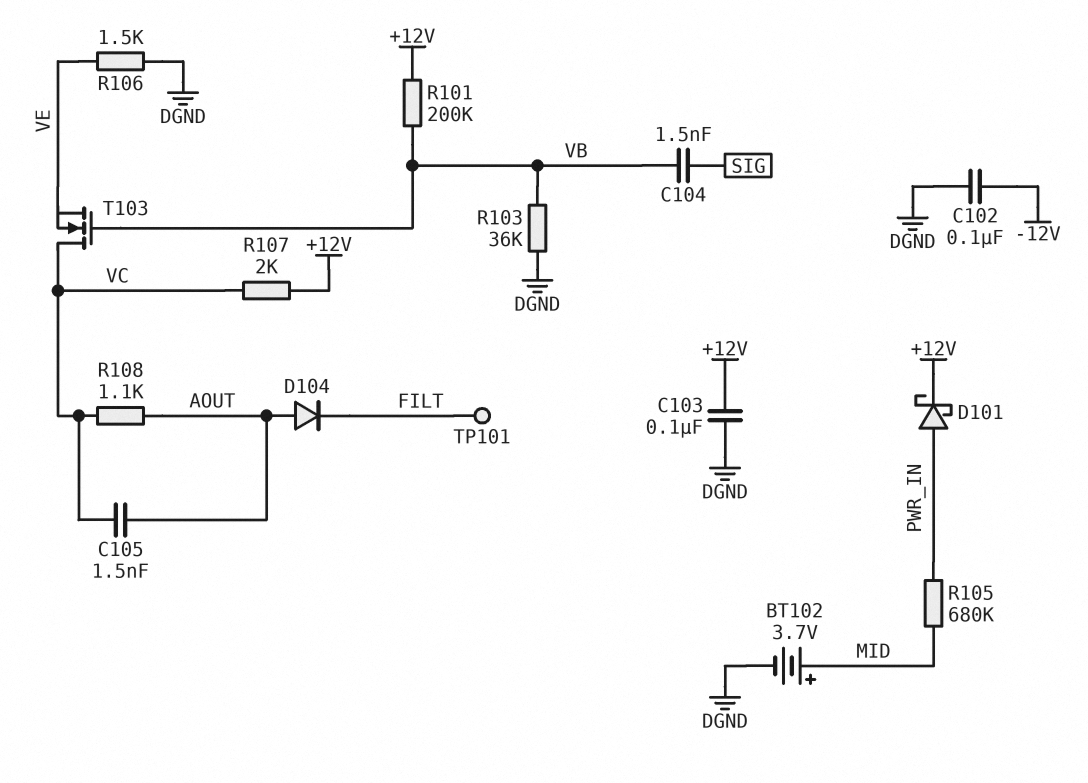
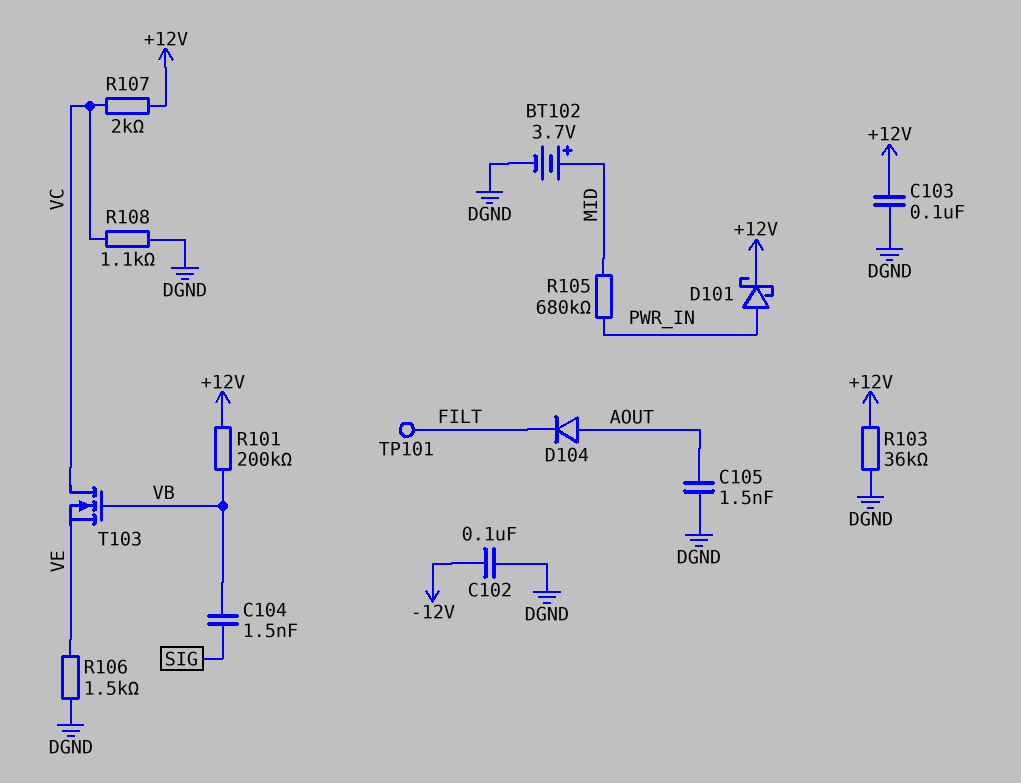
C105: 1.5nF (AOUT, VC) -> 1.5nF (AOUT, DGND)
R103: 36k (DGND, VB) -> 36k (+12V, DGND)
R108: 1.1k (AOUT, VC) -> 1.1k (DGND, VC)

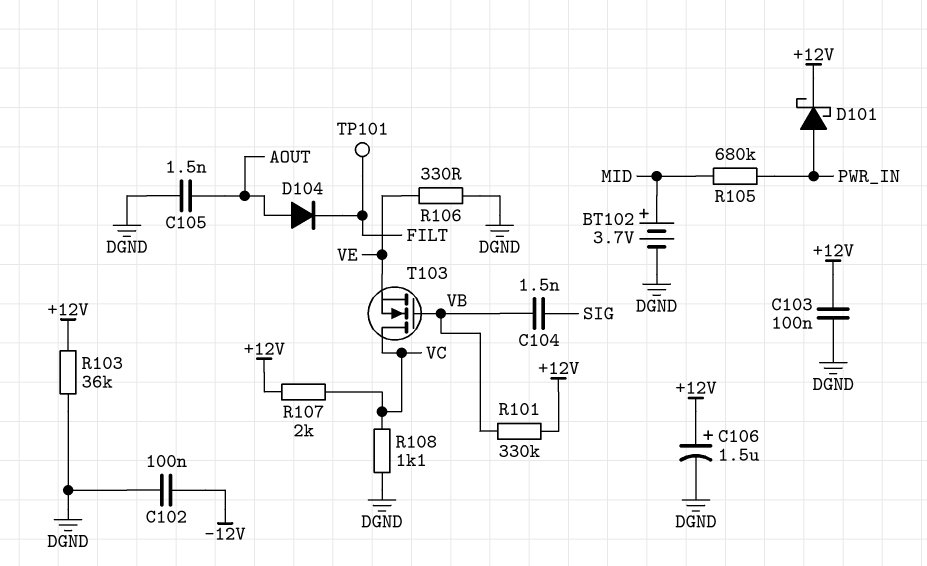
C106: none -> 1.5uF (plus +12V, minus DGND)
R101: 200k (+12V, VB) -> 330k (+12V, VB)
R106: 1.5k (DGND, VE) -> 330 (DGND, VE)

